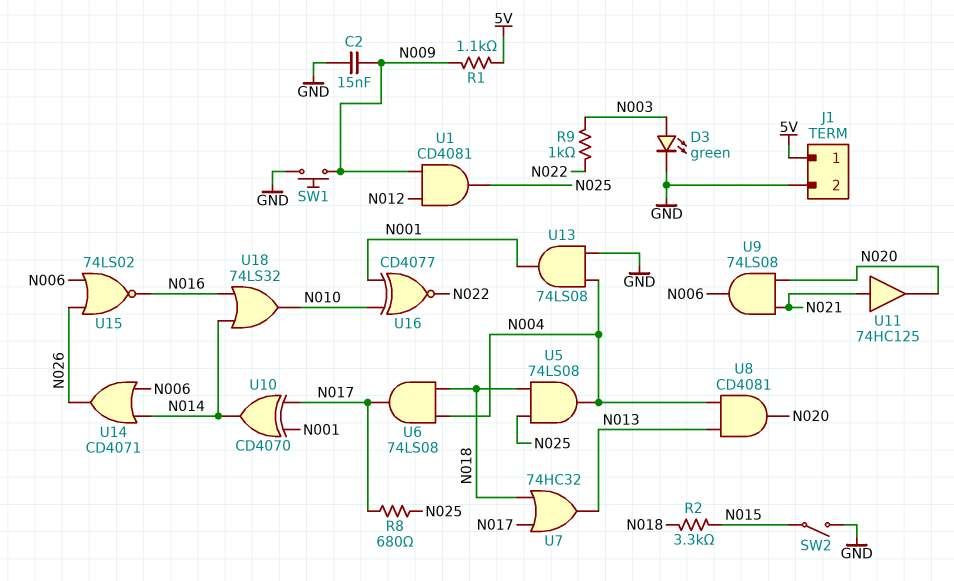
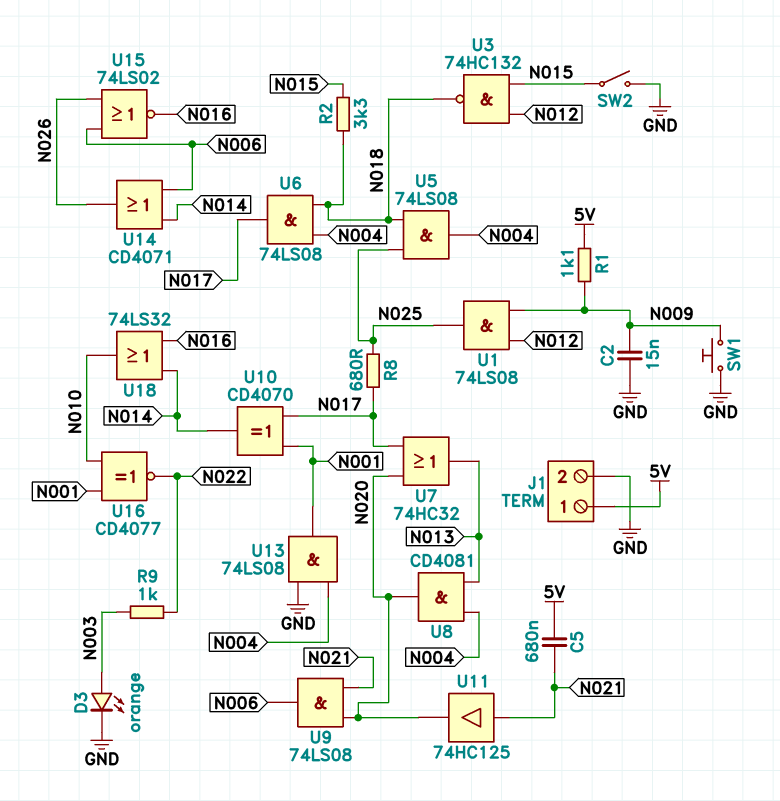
C5: none -> 680nF (5V, N021)
D3: LED green (A N003, K GND) -> LED orange (A N003, K GND)
U1: AND CD4081 (in N009, in N012, out N025) -> AND 74LS08 (in N009, in N012, out N025)
U3: none -> NAND 74HC132 (in N012, in N015, out N018)
U7: OR 74HC32 (in N017, in N018, out N013) -> OR 74HC32 (in N017, in N020, out N013)

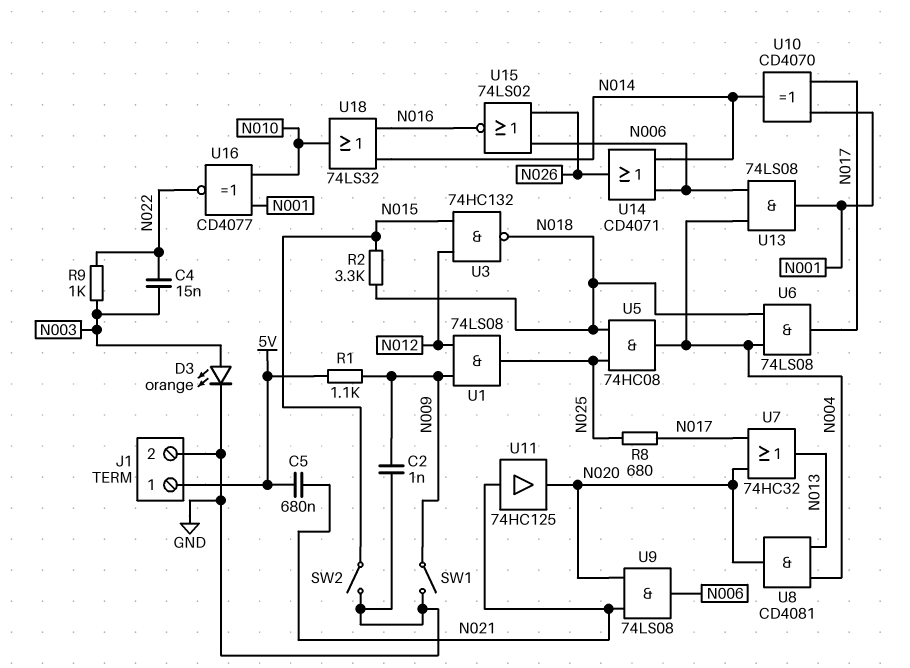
C2: 15nF (GND, N009) -> 1nF (GND, N009)
C4: none -> 15nF (N003, N022)
SW1: button (GND, N009) -> switch (GND, N009)
U5: AND 74LS08 (in N018, in N025, out N004) -> AND 74HC08 (in N018, in N025, out N004)
U13: AND 74LS08 (in GND, in N004, out N001) -> AND 74LS08 (in N004, in N006, out N001)

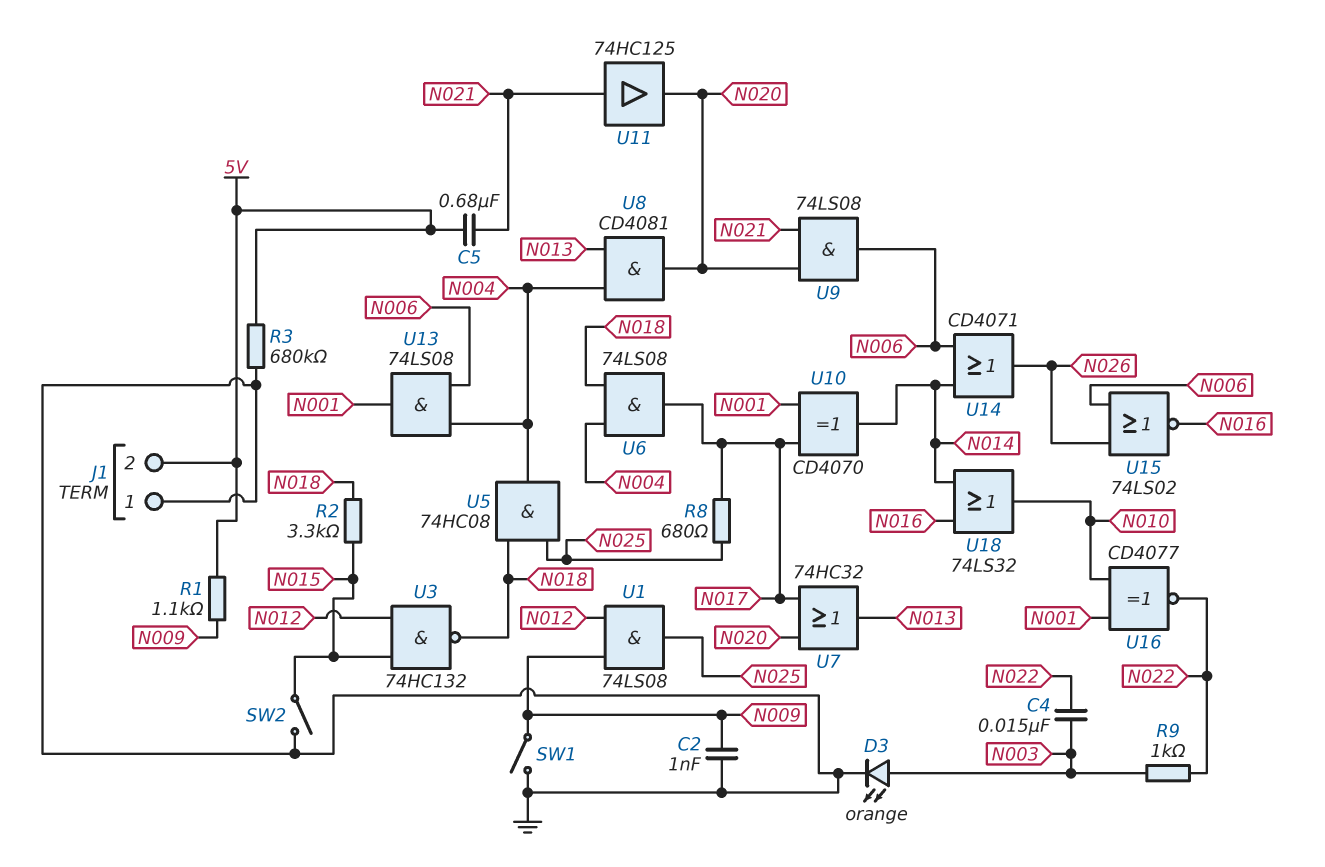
J1 pin 1: 5V -> GND
J1 pin 2: GND -> 5V
R3: none -> 680k (5V, GND)

